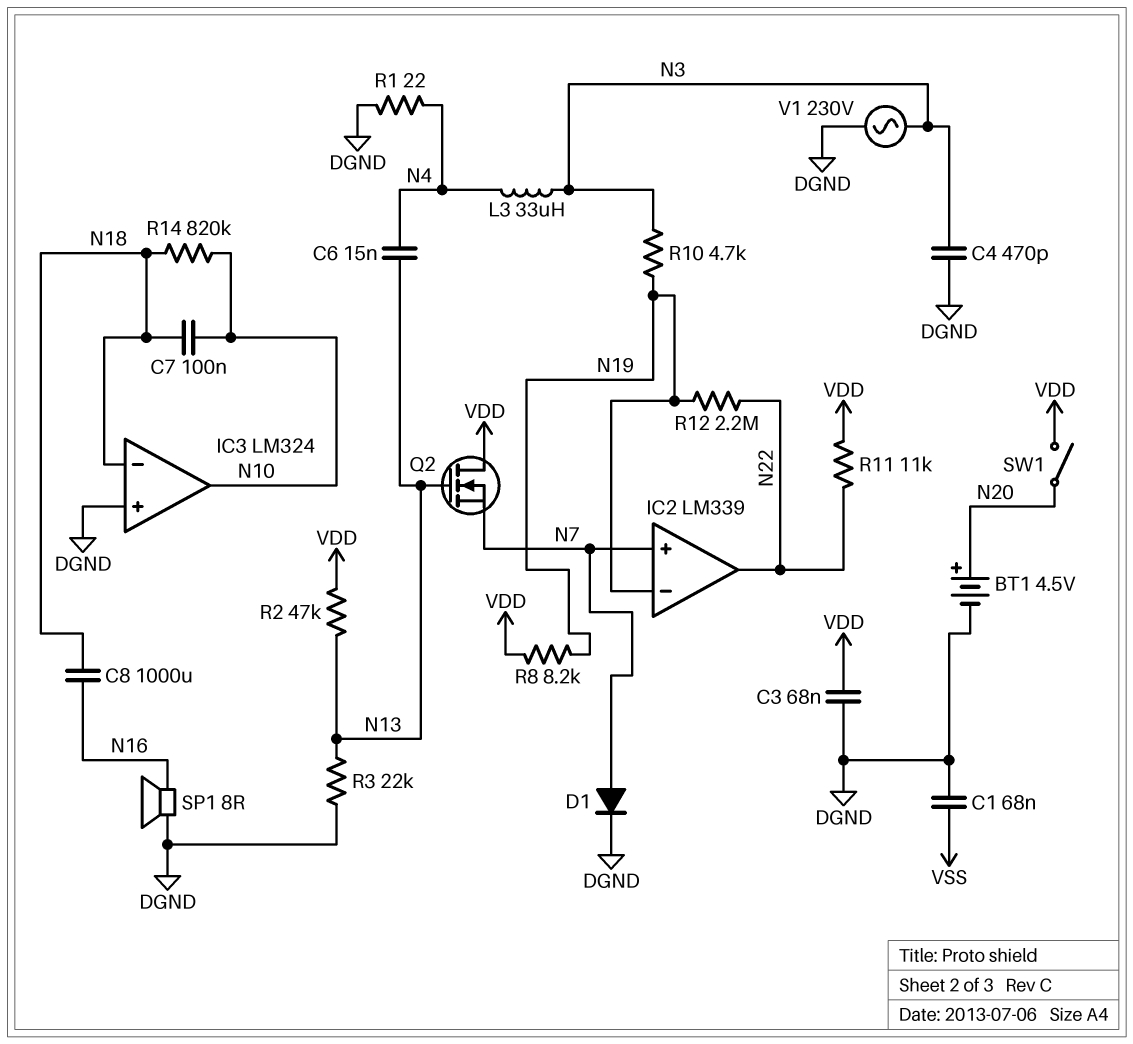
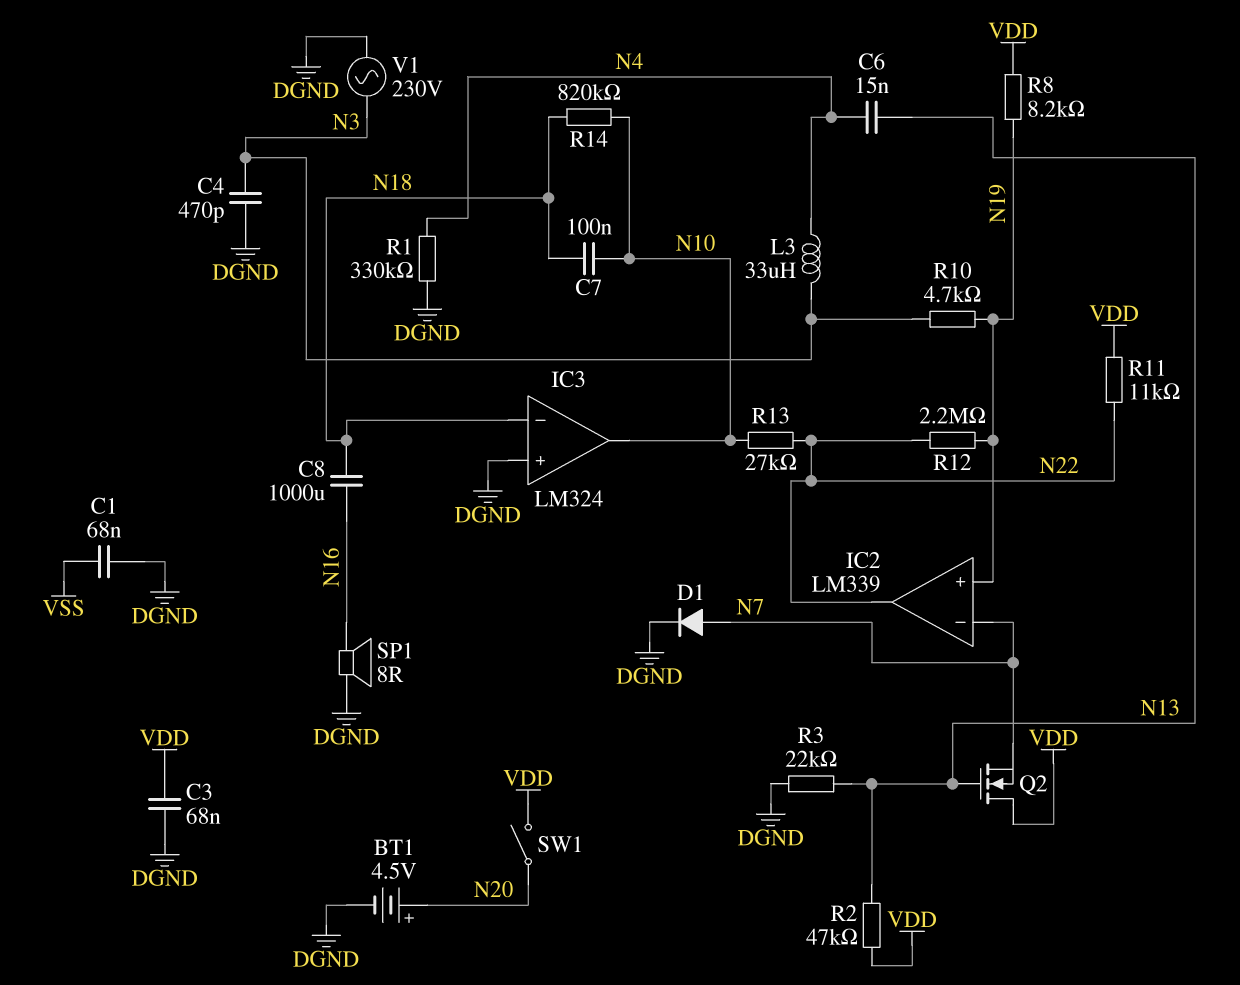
IC2 pin in+: N7 -> N19
IC2 pin in-: N19 -> N7
R1: 22 (DGND, N4) -> 330k (DGND, N4)
R13: none -> 27k (N10, N22)

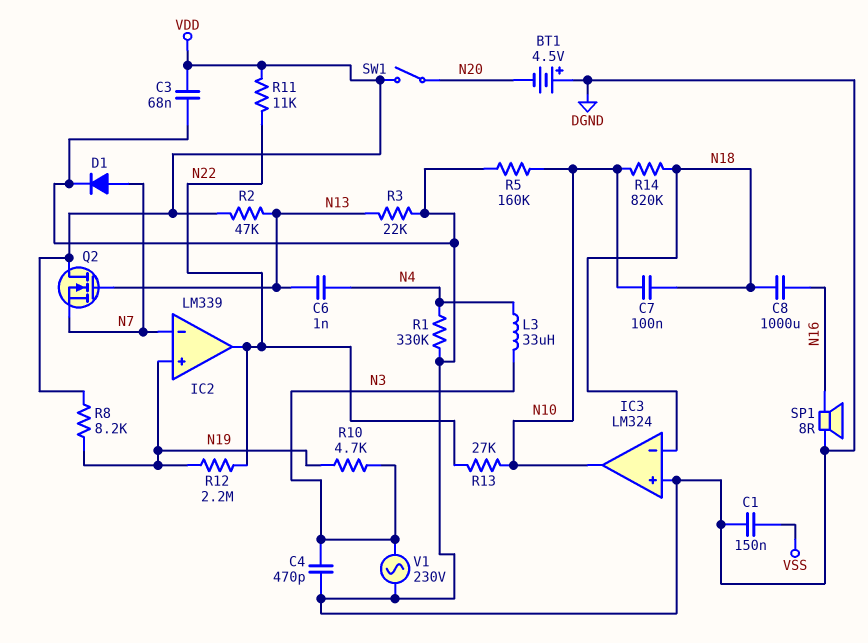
BT1: 4.5V (plus N20, minus DGND) -> 4.5V (plus DGND, minus N20)
C1: 68nF (DGND, VSS) -> 150nF (DGND, VSS)
C6: 15nF (N4, N13) -> 1nF (N4, N13)
R5: none -> 160k (DGND, N10)

